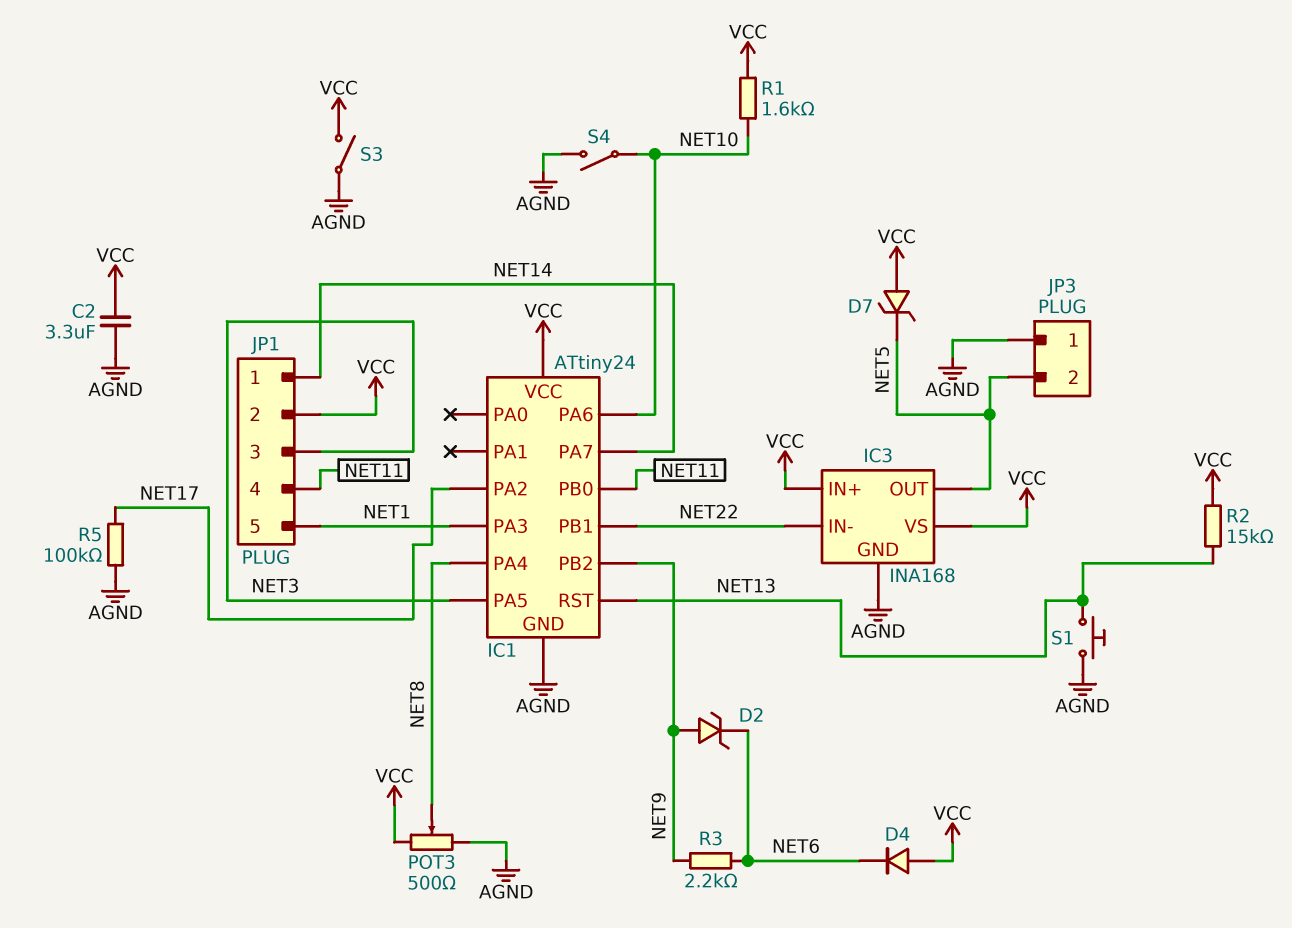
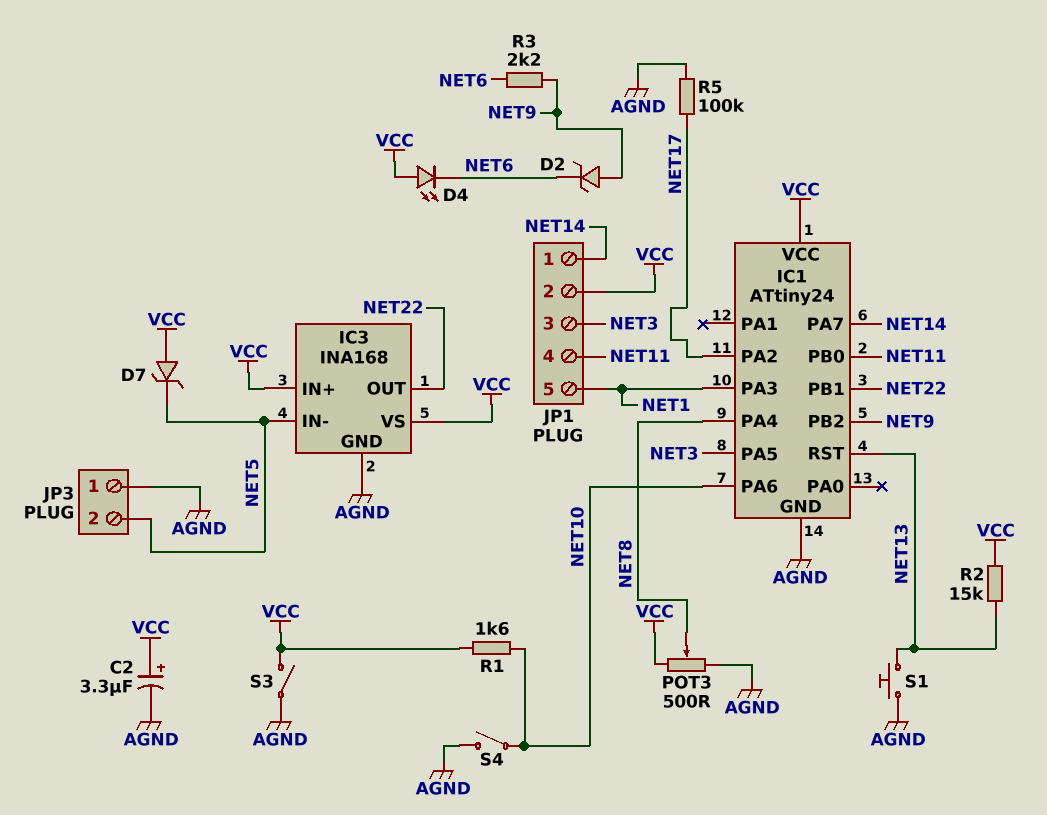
C2: 3.3uF (AGND, VCC) -> 3.3uF (plus VCC, minus AGND)
D4: diode (A VCC, K NET6) -> LED (A VCC, K NET6)
IC3 pin IN-: NET22 -> NET5
IC3 pin OUT: NET5 -> NET22

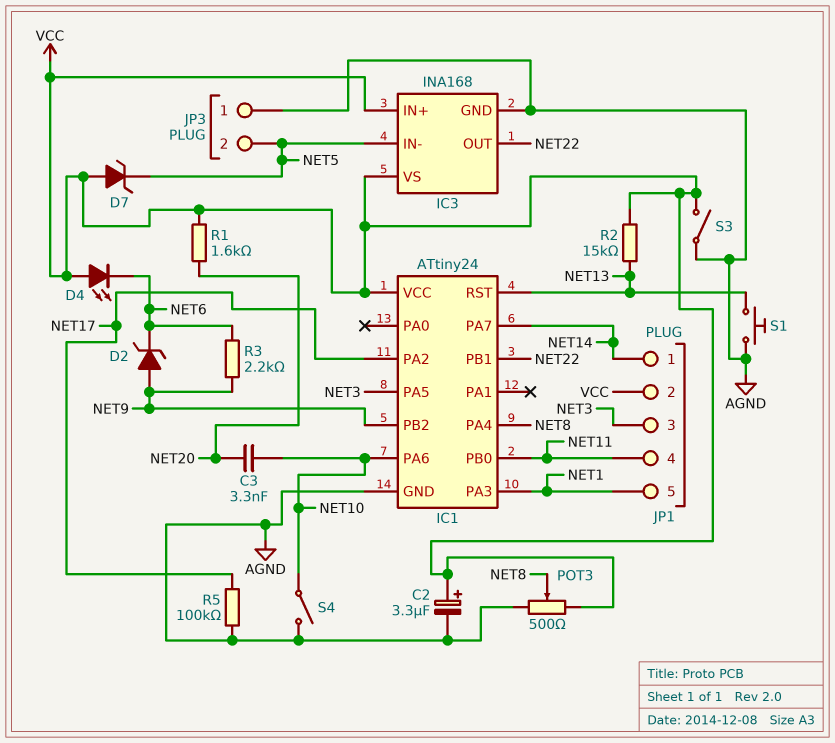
C3: none -> 3.3nF (NET10, NET20)
R1: 1.6k (NET10, VCC) -> 1.6k (NET20, VCC)

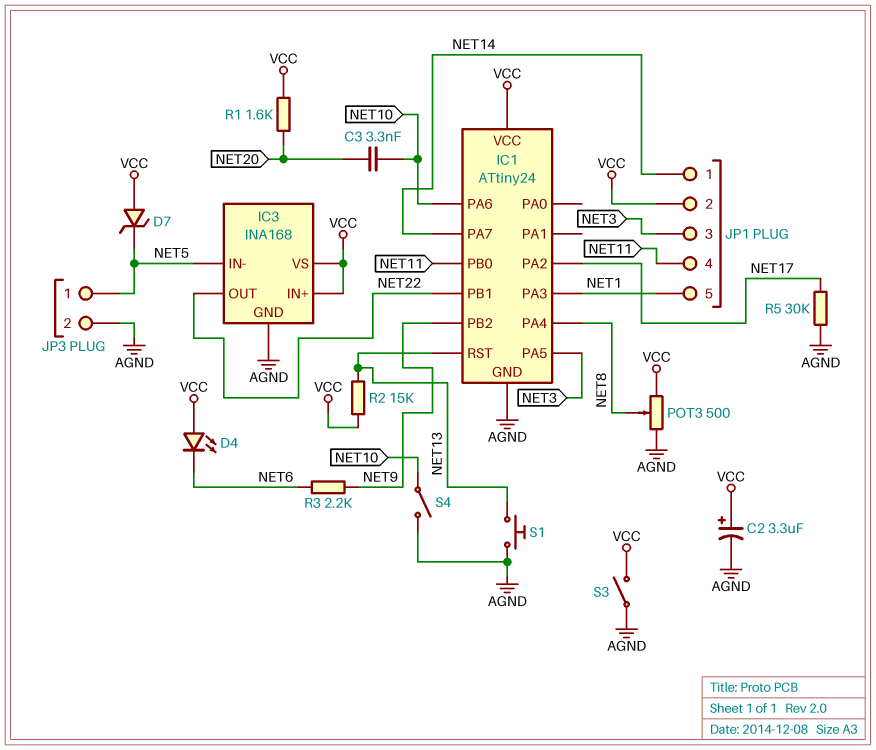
D2: zener (A NET9, K NET6) -> none
JP3 pin 1: AGND -> NET5
JP3 pin 2: NET5 -> AGND
R5: 100k (AGND, NET17) -> 30k (AGND, NET17)

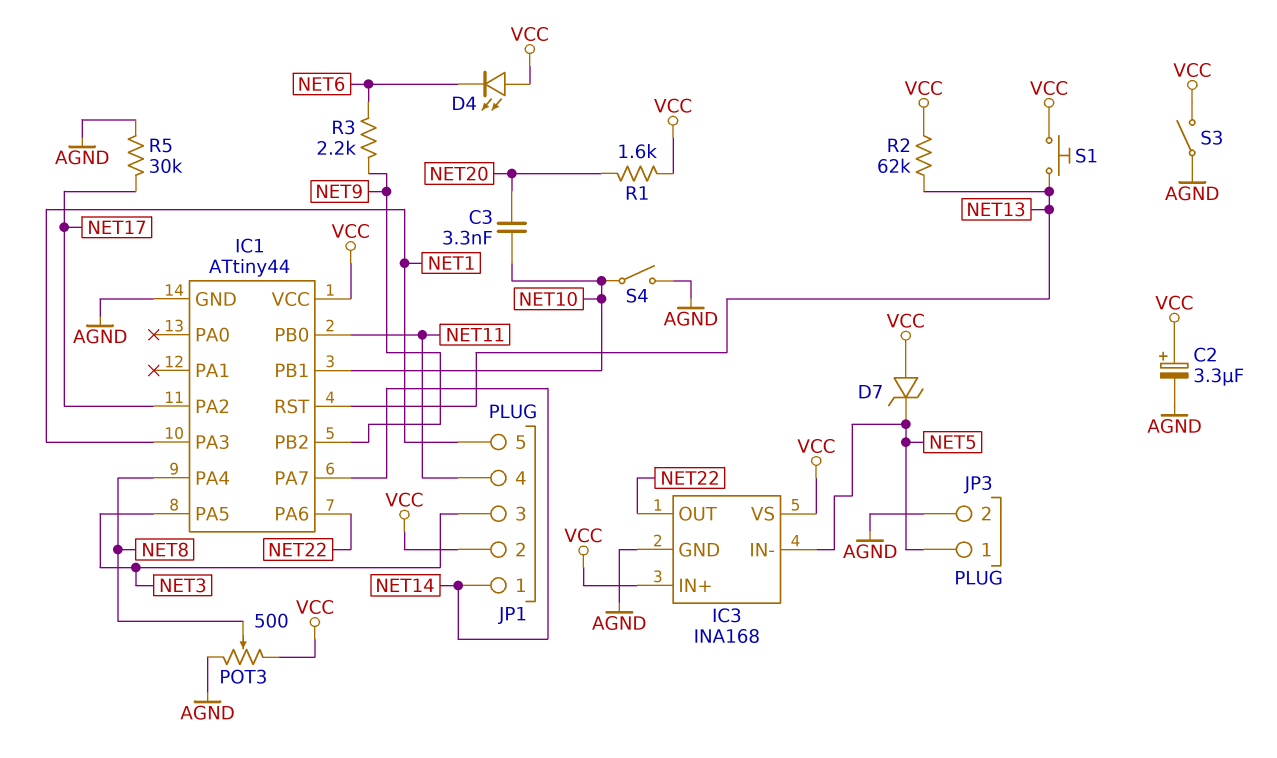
IC1: ATtiny24 -> ATtiny44
IC1 pin PA6: NET10 -> NET22
IC1 pin PB1: NET22 -> NET10
R2: 15k (NET13, VCC) -> 62k (NET13, VCC)
S1: button (AGND, NET13) -> button (NET13, VCC)

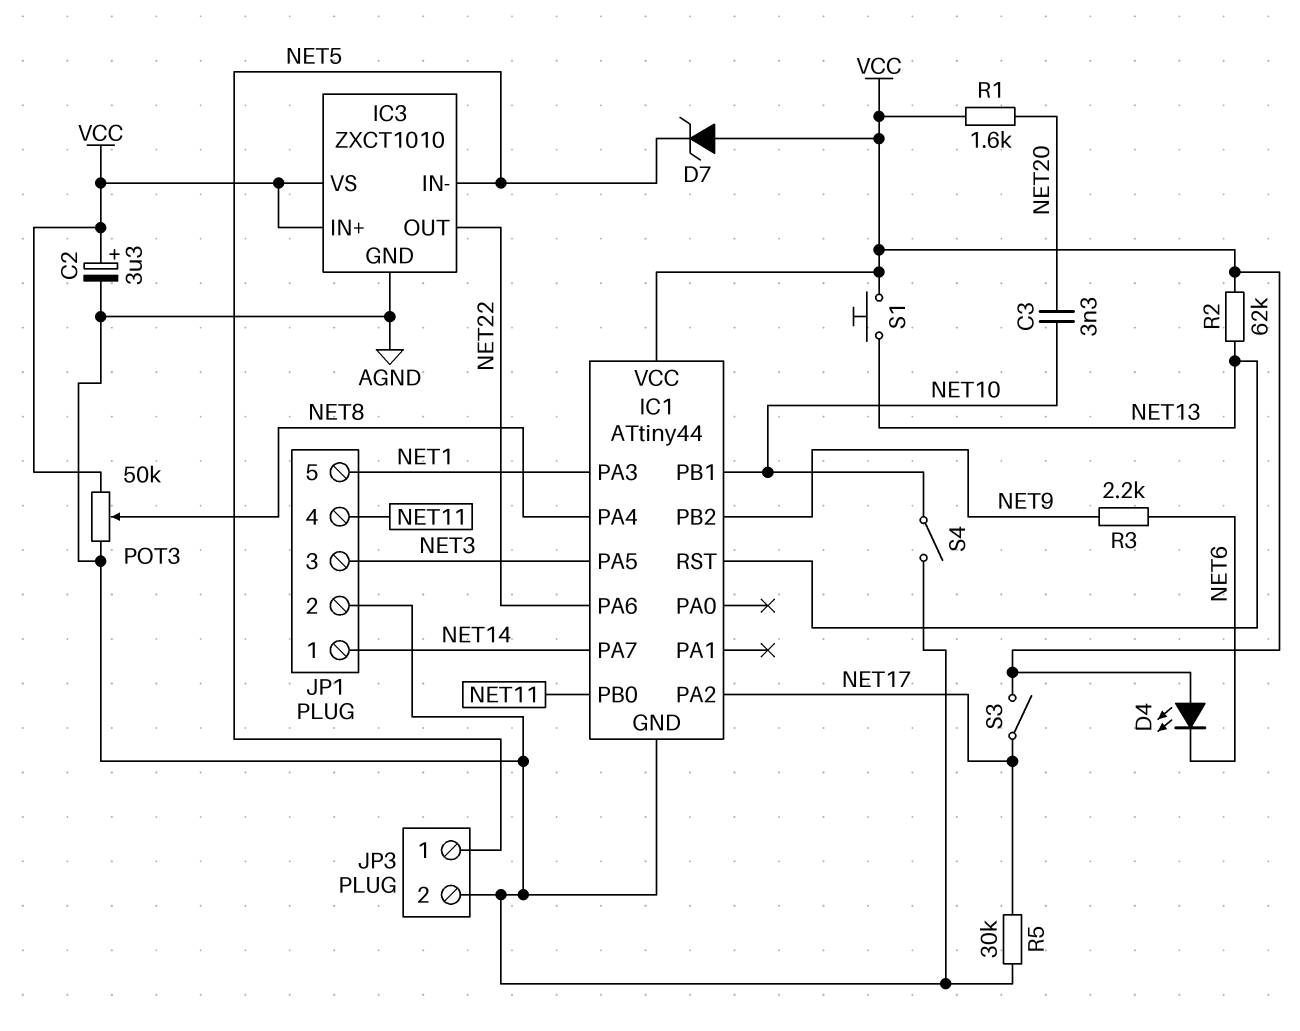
IC3: INA168 -> ZXCT1010
JP1 pin 2: VCC -> AGND
POT3: 500 (AGND, VCC, wiper NET8) -> 50k (AGND, VCC, wiper NET8)
S3: switch (AGND, VCC) -> switch (NET17, VCC)

